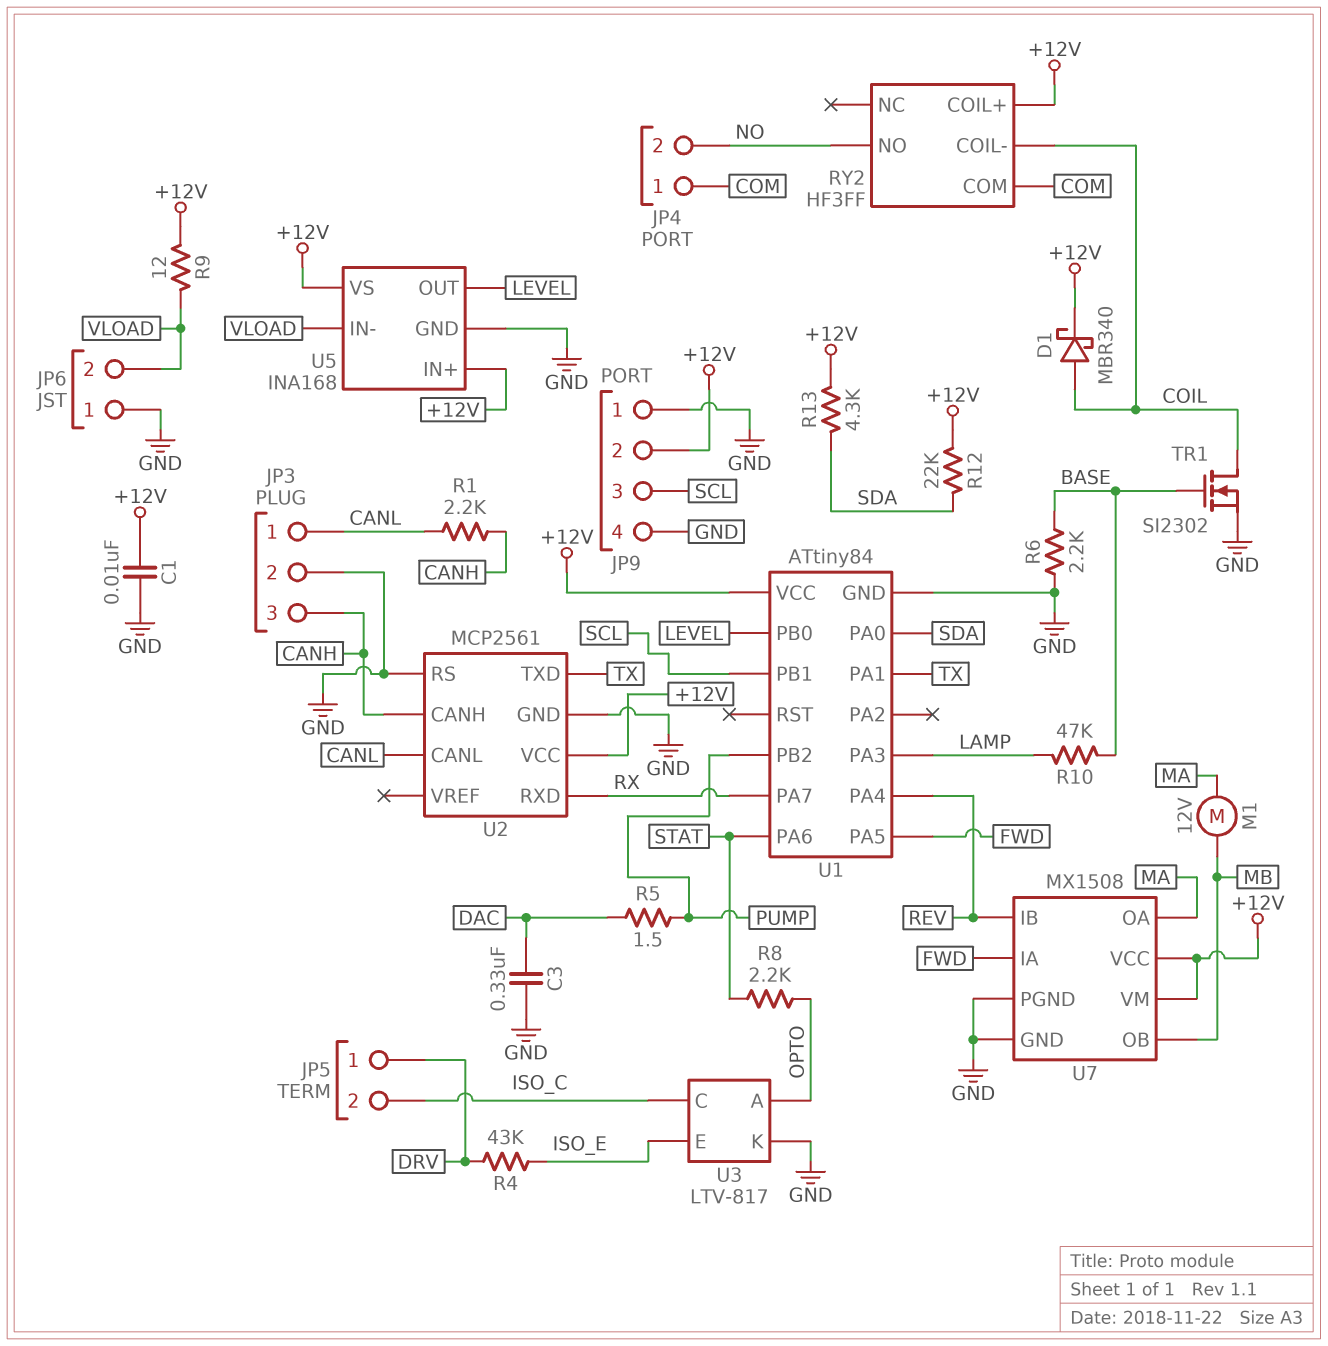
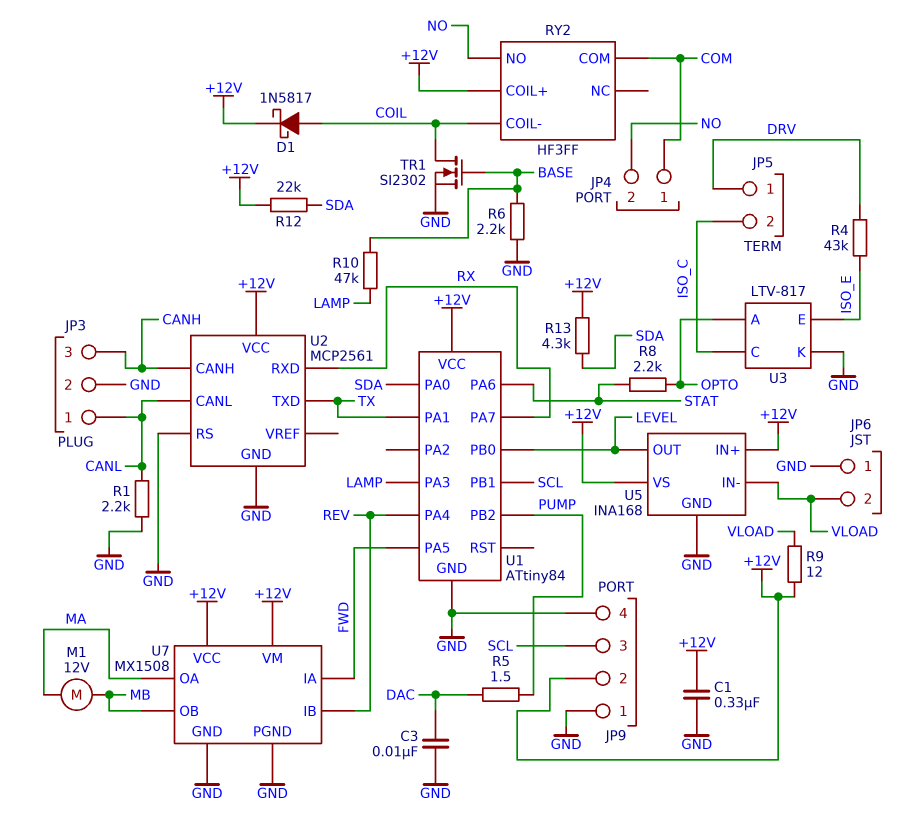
C1: 10nF (+12V, GND) -> 330nF (+12V, GND)
C3: 330nF (DAC, GND) -> 10nF (DAC, GND)
D1: schottky MBR340 (A COIL, K +12V) -> schottky 1N5817 (A COIL, K +12V)
R1: 2.2k (CANH, CANL) -> 2.2k (CANL, GND)

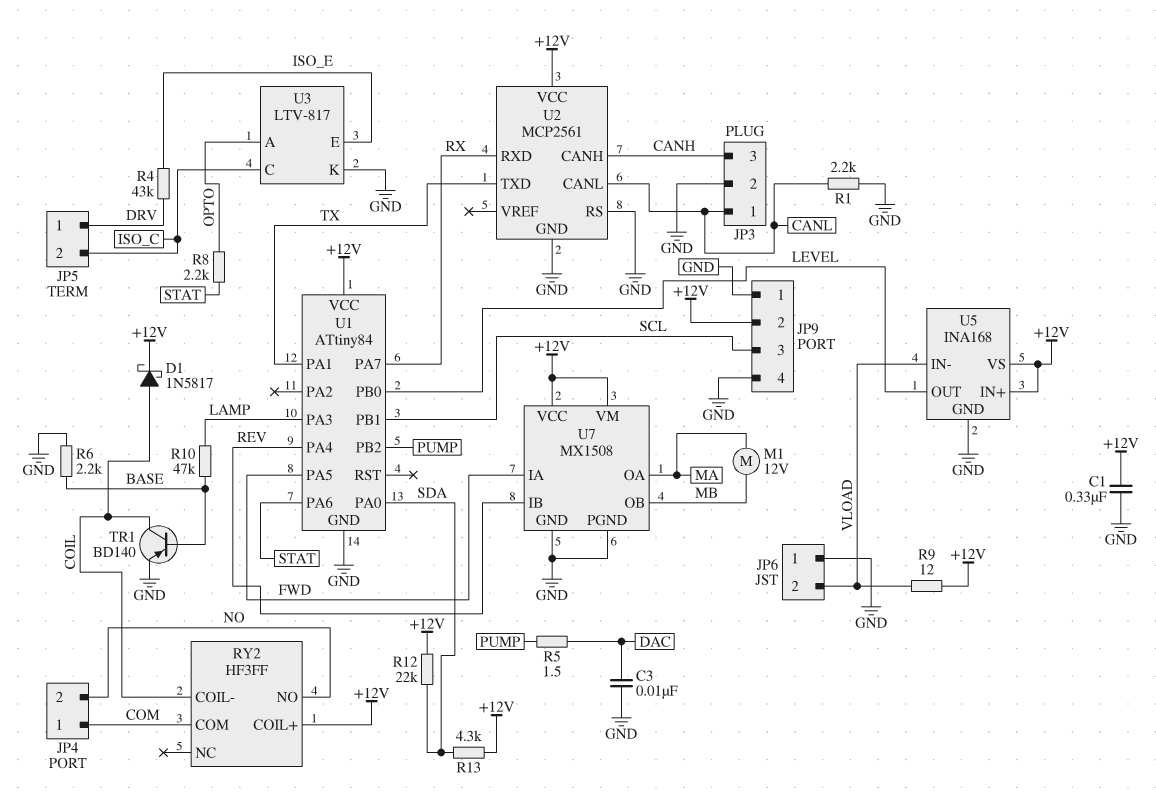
TR1: NMOS SI2302 (G BASE, D COIL, S GND) -> PNP BD140 (B BASE, C COIL, E GND)

